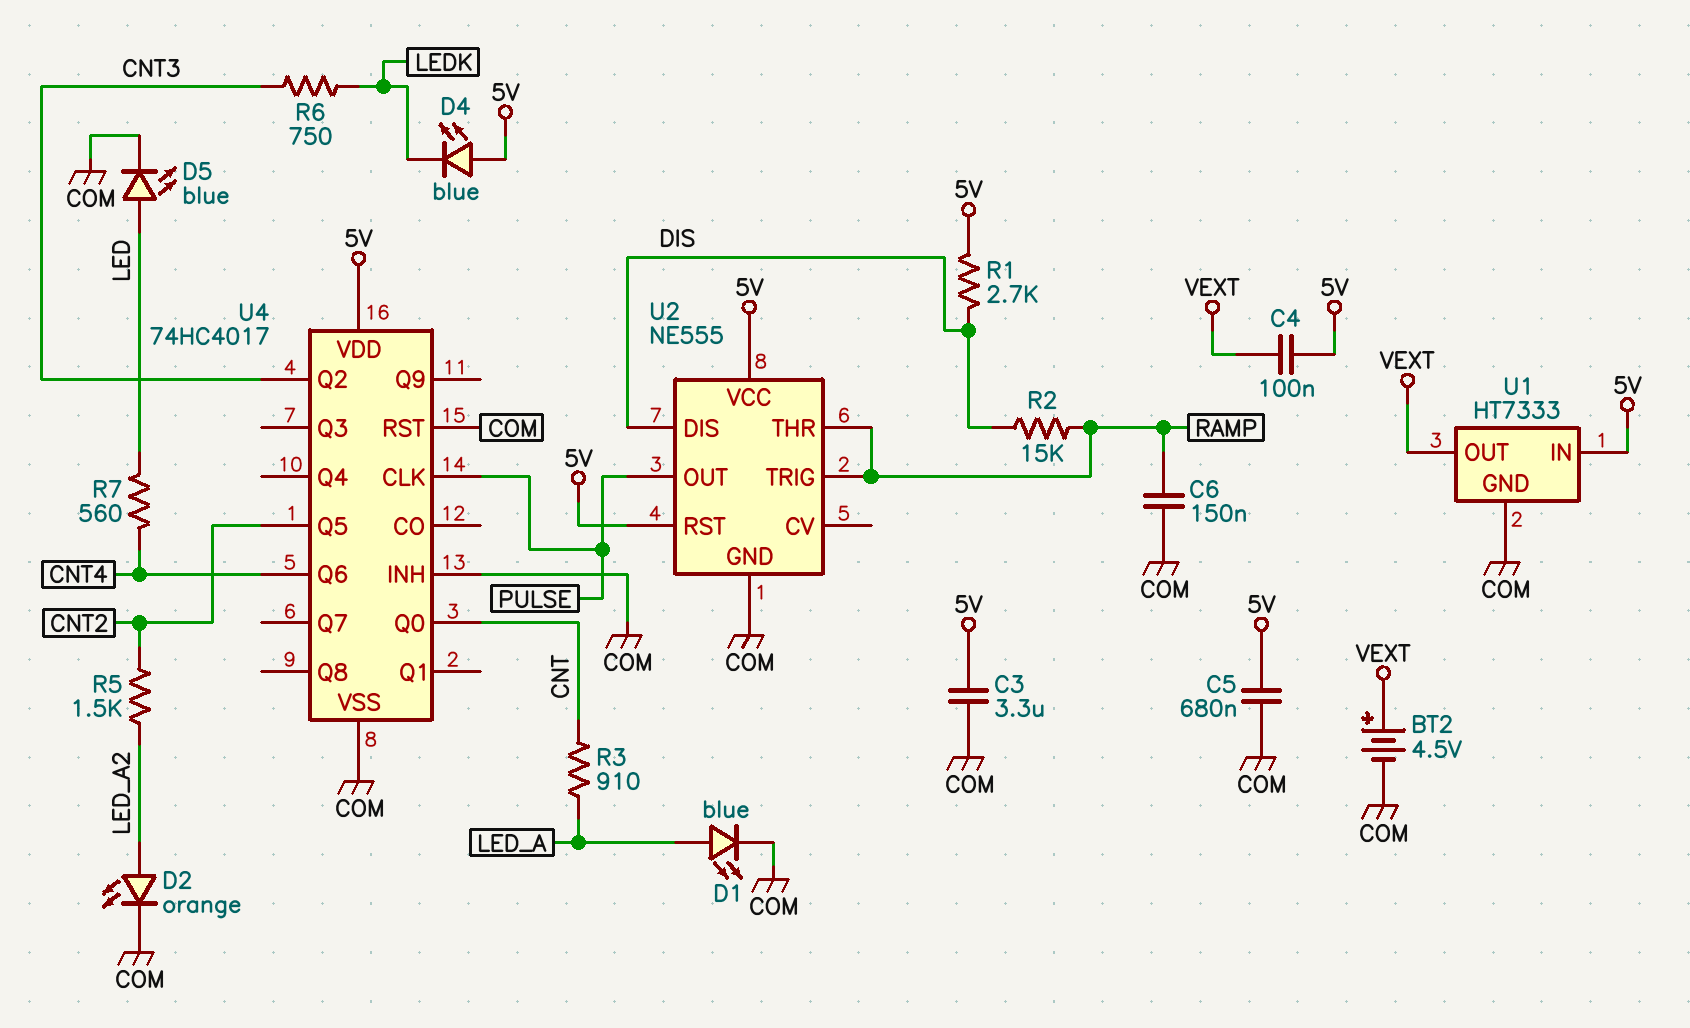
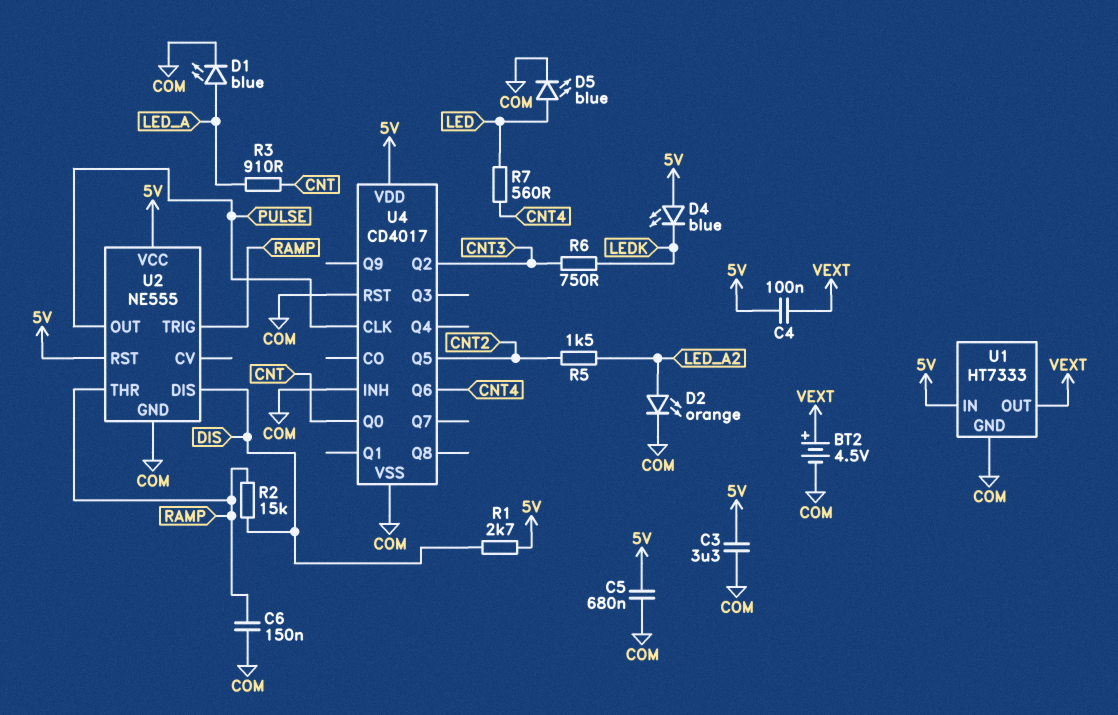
U4: 74HC4017 -> CD4017

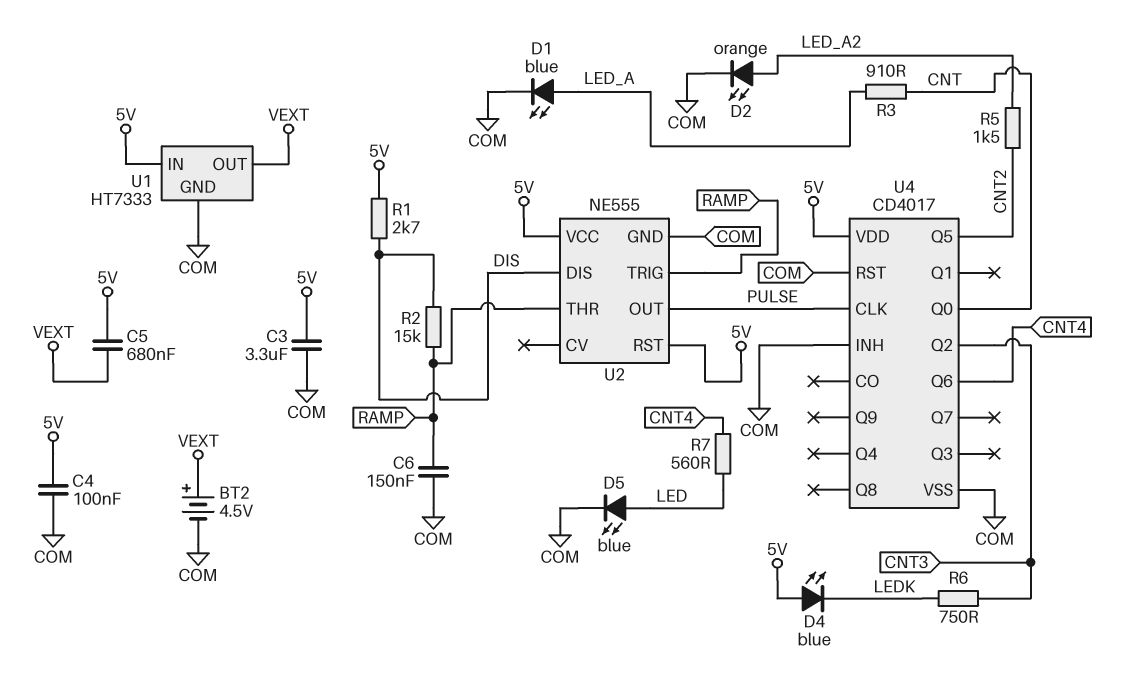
C4: 100nF (5V, VEXT) -> 100nF (5V, COM)
C5: 680nF (5V, COM) -> 680nF (5V, VEXT)

